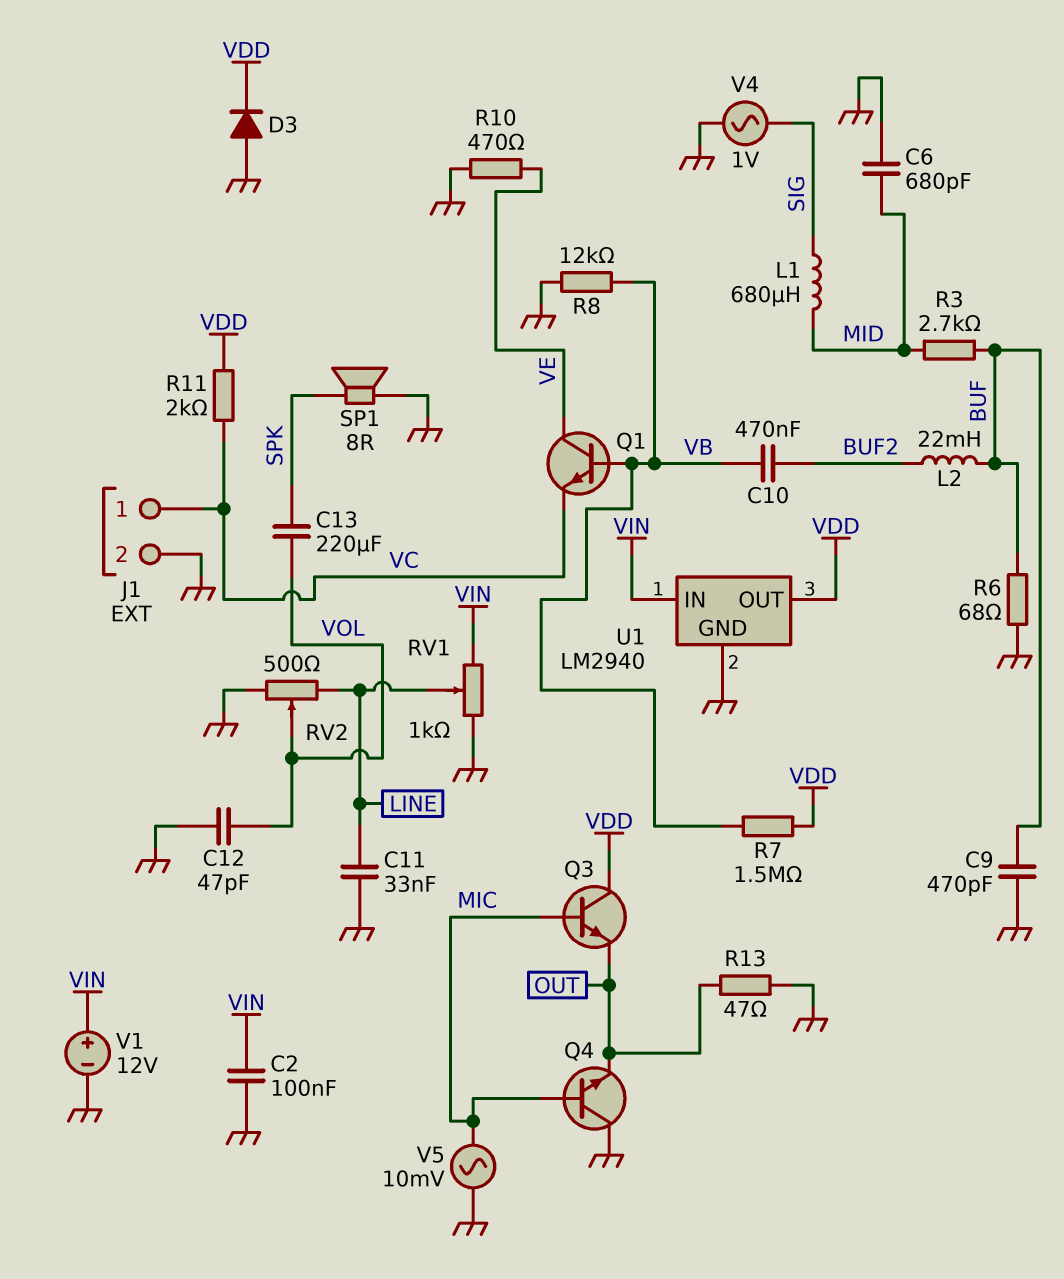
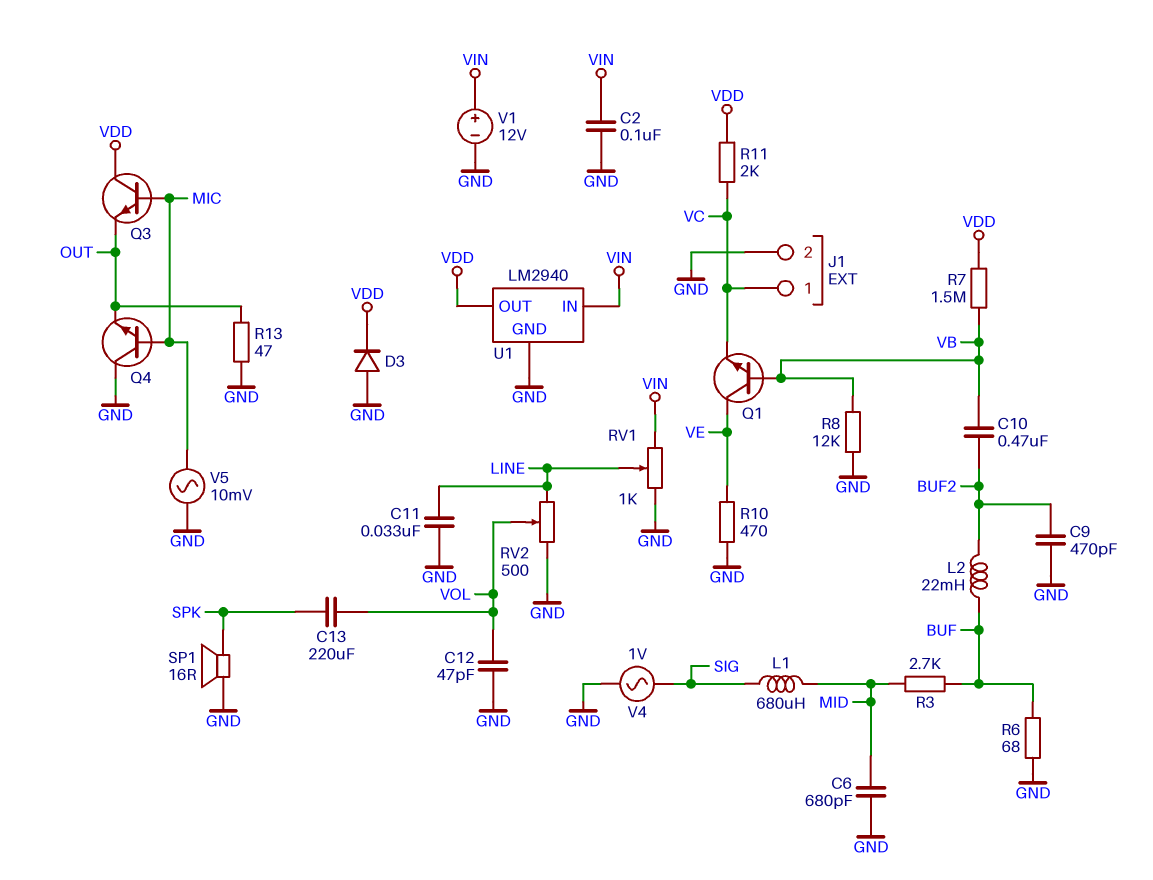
C9: 470pF (BUF, GND) -> 470pF (BUF2, GND)
SP1: speaker 8R (GND, SPK) -> speaker 16R (GND, SPK)

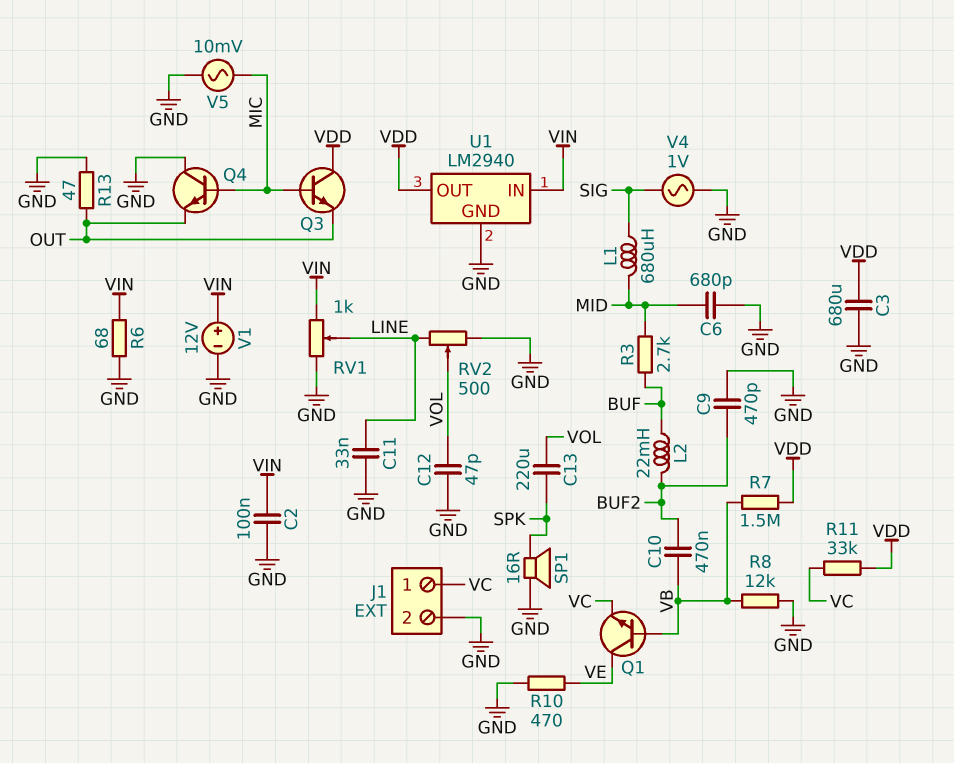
C3: none -> 680uF (GND, VDD)
D3: diode (A GND, K VDD) -> none
R6: 68 (BUF, GND) -> 68 (GND, VIN)
R11: 2k (VC, VDD) -> 33k (VC, VDD)

